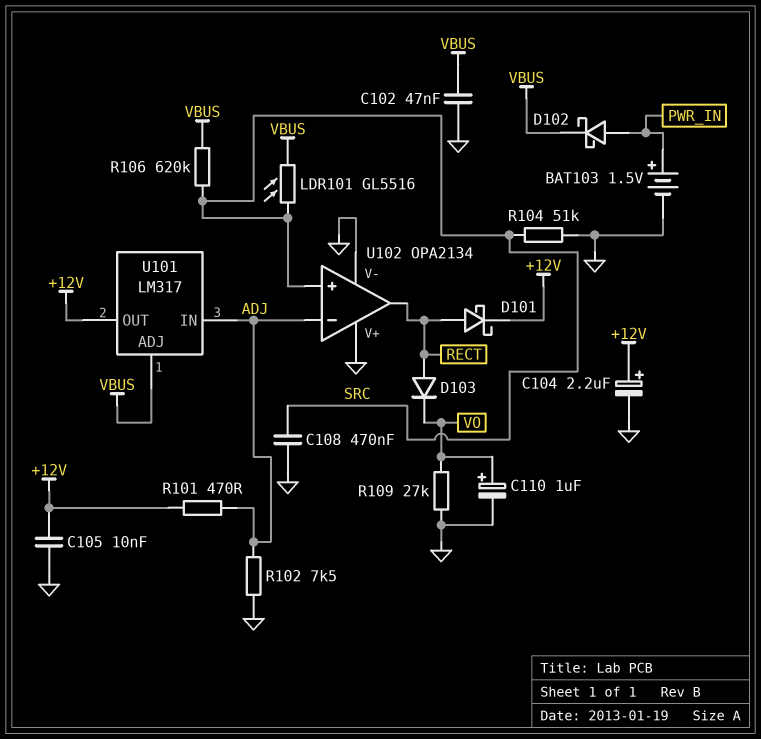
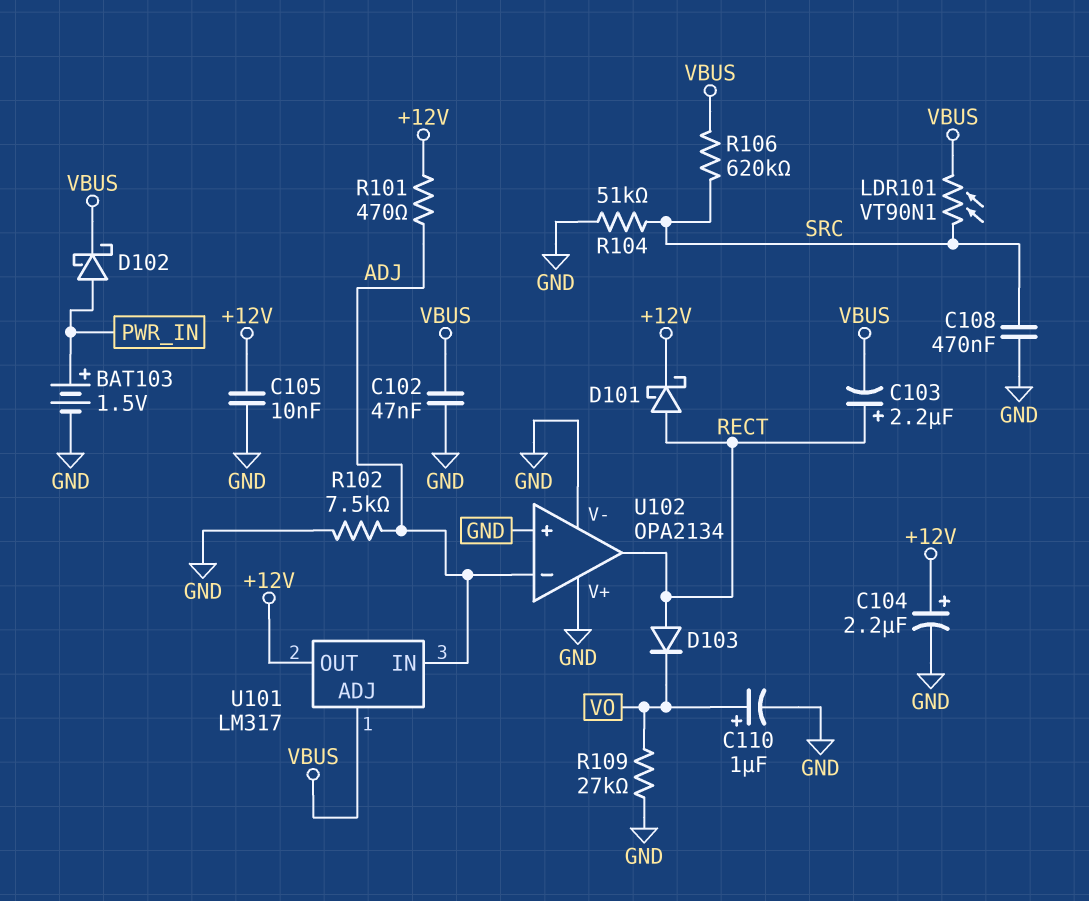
C103: none -> 2.2uF (plus RECT, minus VBUS)
LDR101: GL5516 (SRC, VBUS) -> VT90N1 (SRC, VBUS)
U102 pin in+: SRC -> GND

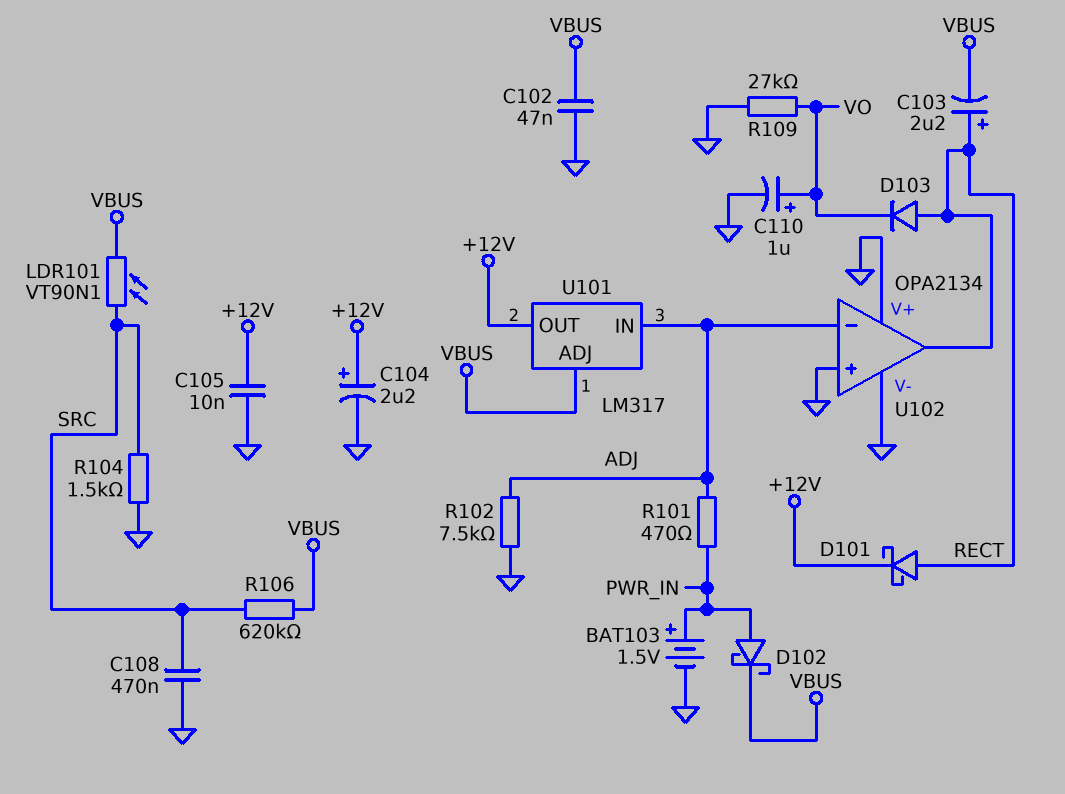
R101: 470 (+12V, ADJ) -> 470 (ADJ, PWR_IN)
R104: 51k (GND, SRC) -> 1.5k (GND, SRC)

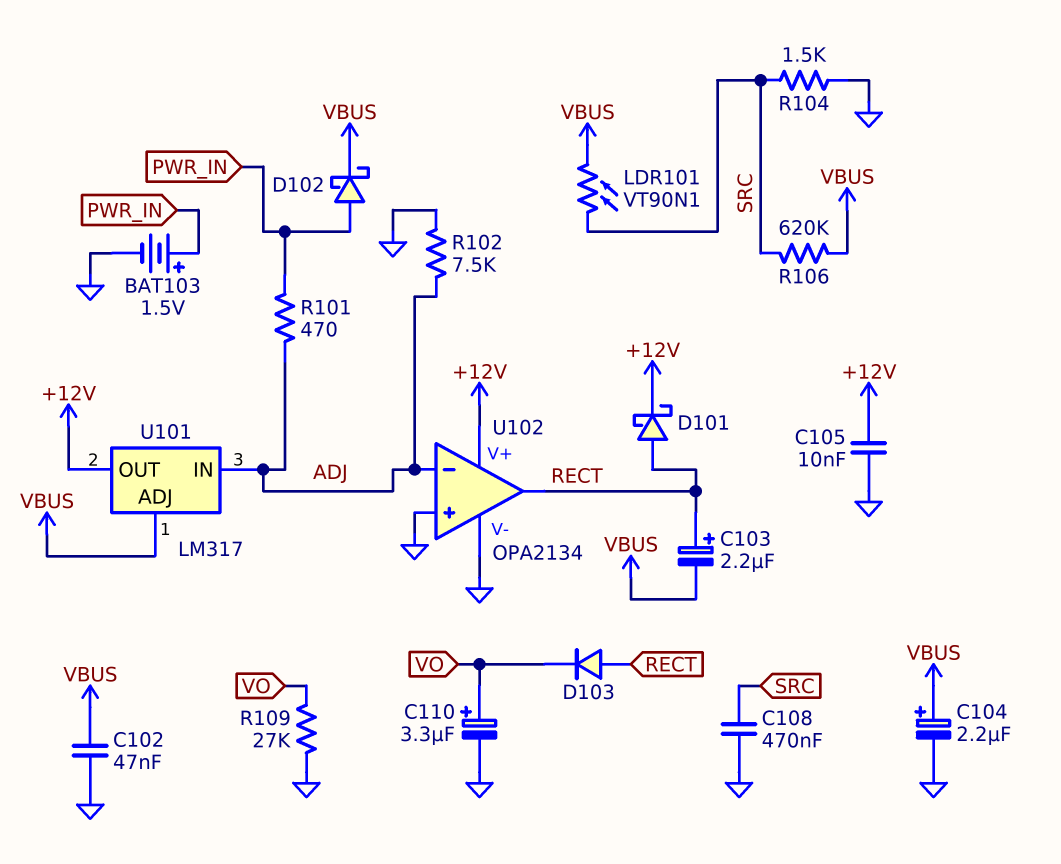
C104: 2.2uF (plus +12V, minus GND) -> 2.2uF (plus VBUS, minus GND)
C110: 1uF (plus VO, minus GND) -> 3.3uF (plus VO, minus GND)
U102 pin V+: GND -> +12V

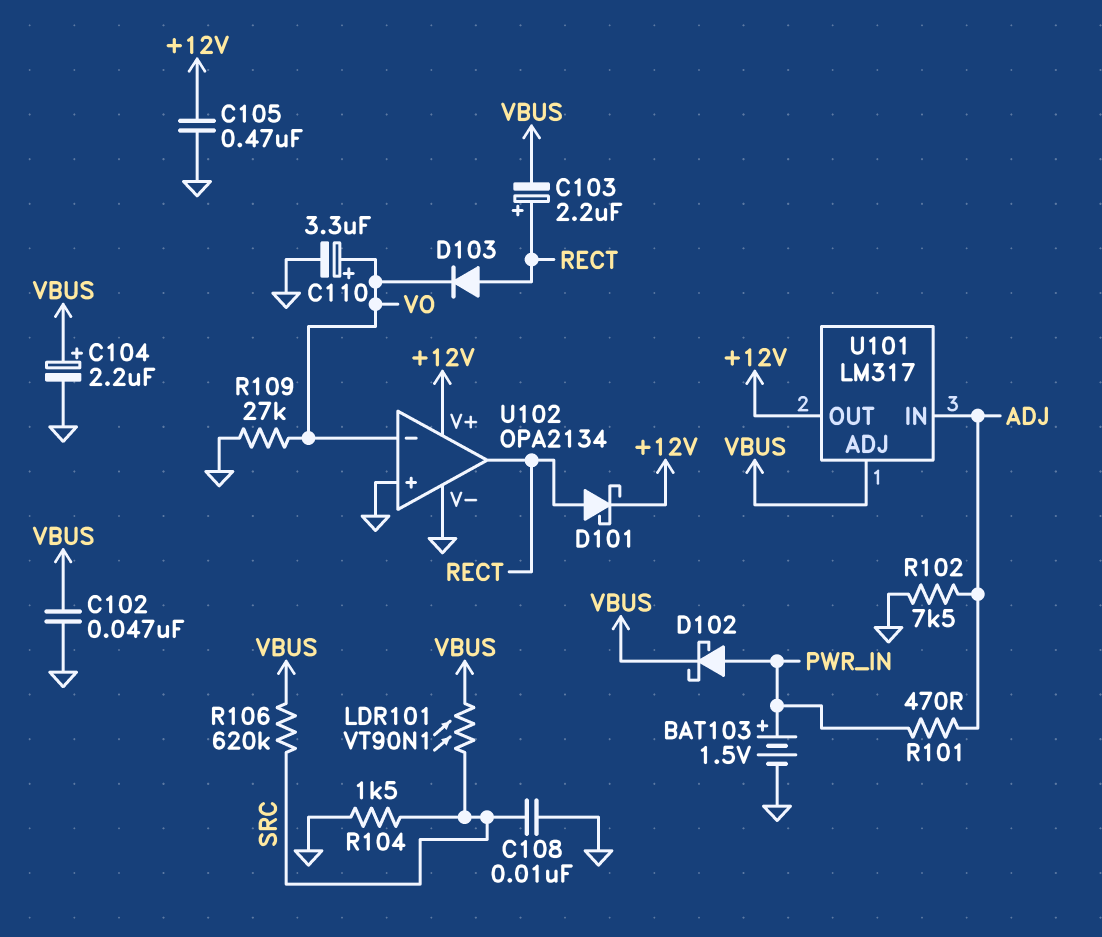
C105: 10nF (+12V, GND) -> 470nF (+12V, GND)
C108: 470nF (GND, SRC) -> 10nF (GND, SRC)
U102 pin in-: ADJ -> VO

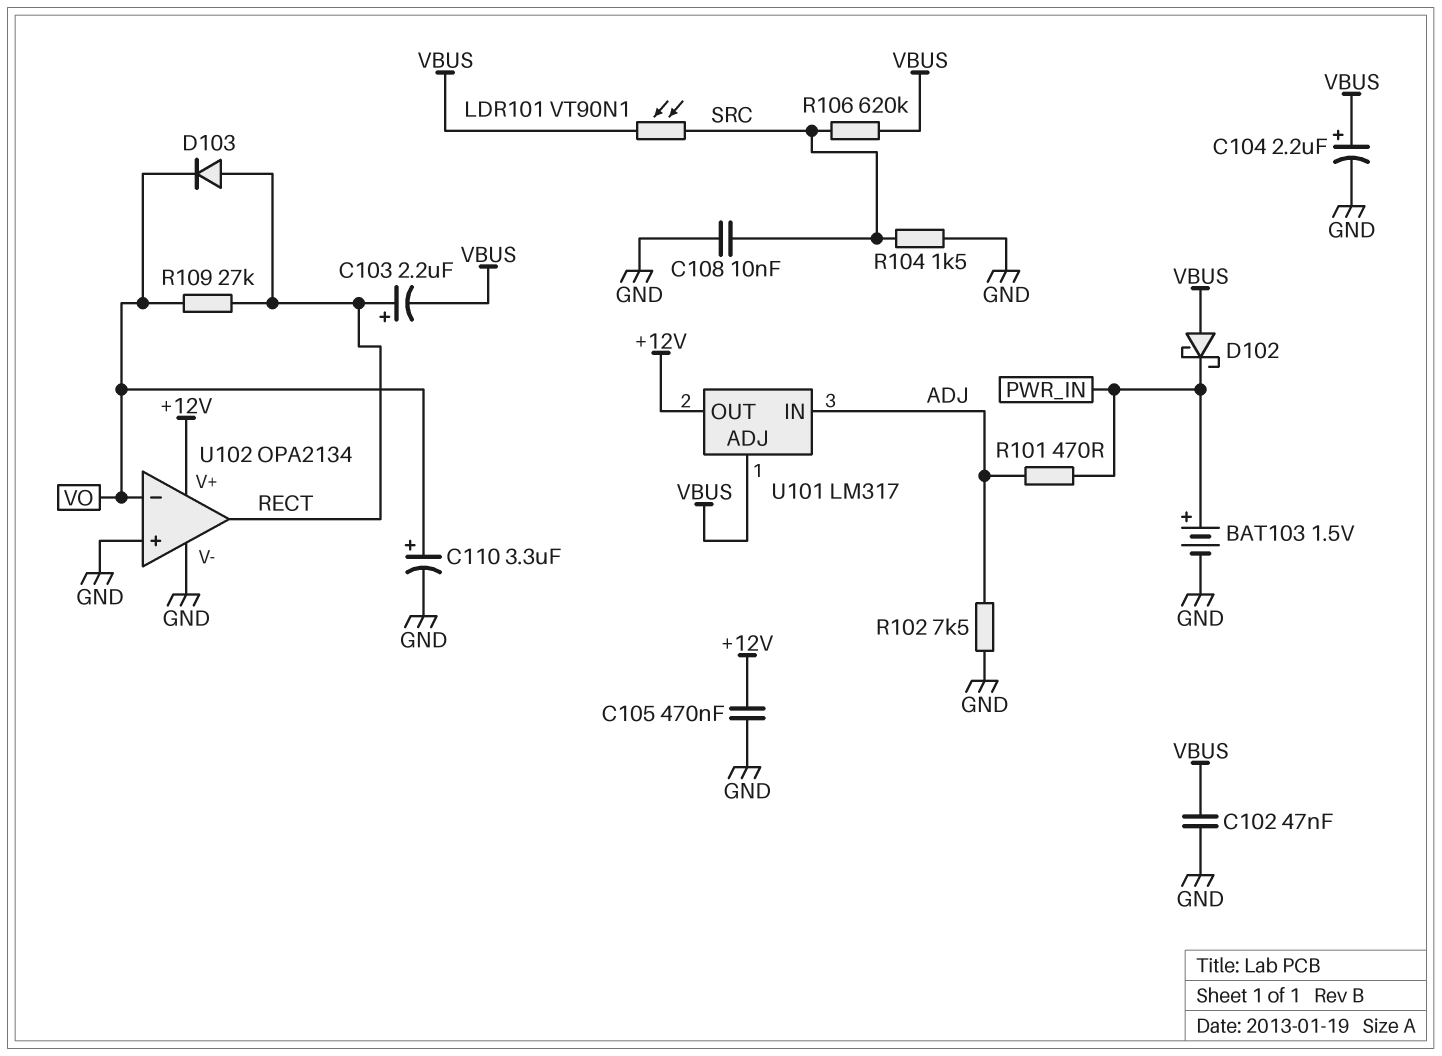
D101: schottky (A RECT, K +12V) -> none
D102: schottky (A PWR_IN, K VBUS) -> schottky (A VBUS, K PWR_IN)
R109: 27k (GND, VO) -> 27k (RECT, VO)

